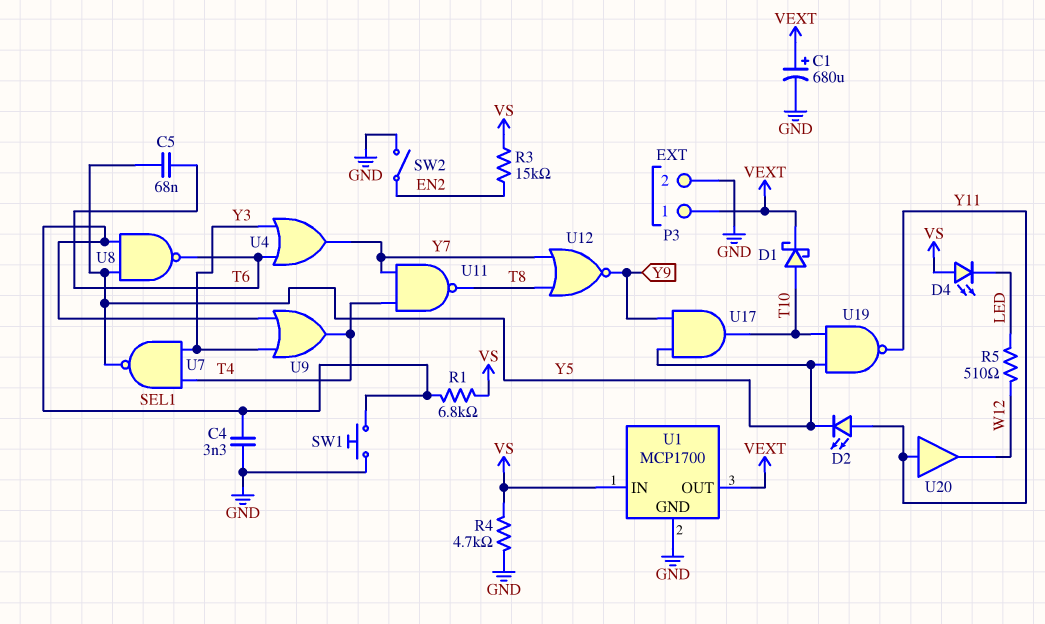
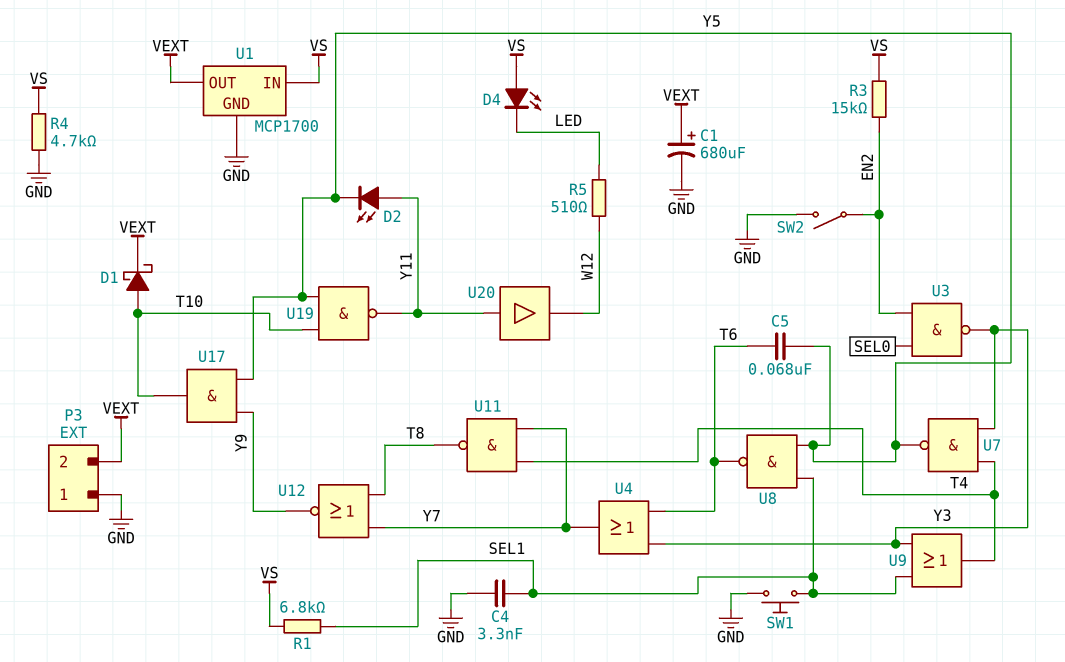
P3 pin 1: VEXT -> GND
P3 pin 2: GND -> VEXT
U3: none -> NAND (in EN2, in SEL0, out Y3)

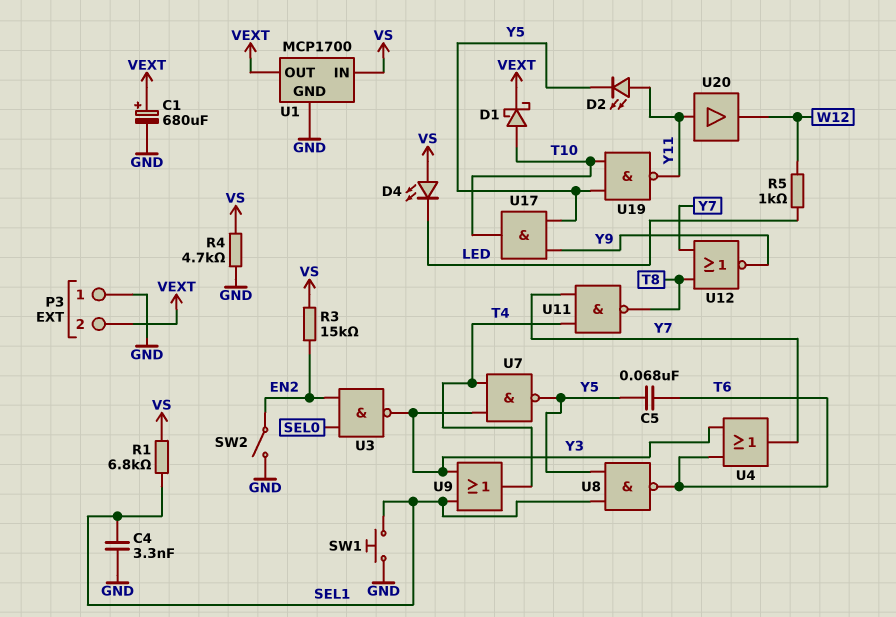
R5: 510 (LED, W12) -> 1k (LED, W12)

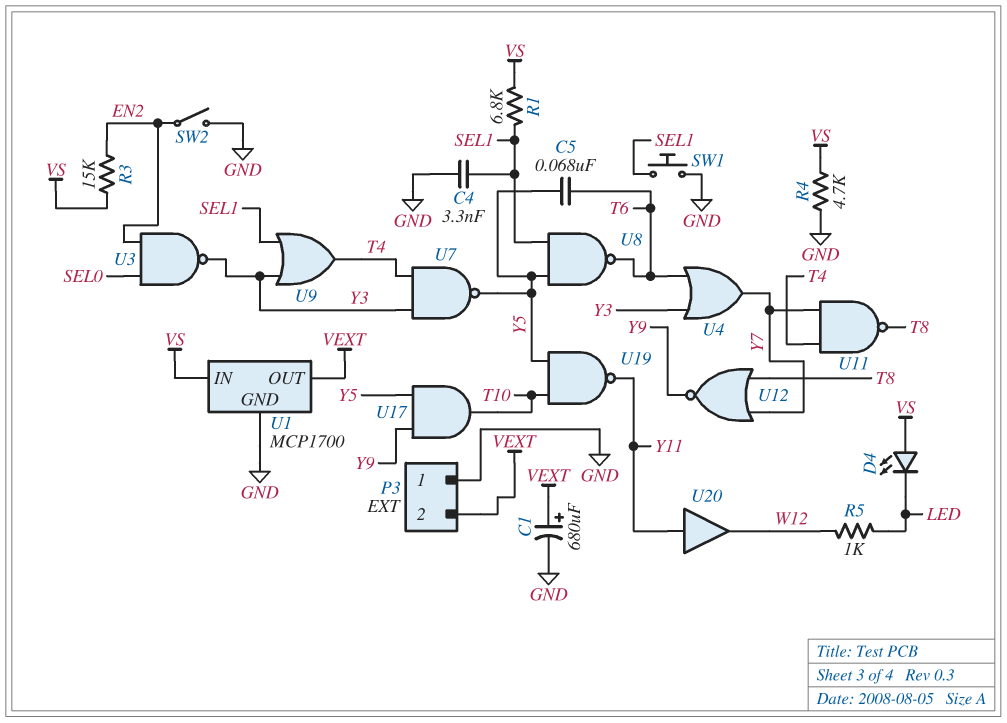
D1: schottky (A T10, K VEXT) -> none
D2: LED (A Y11, K Y5) -> none

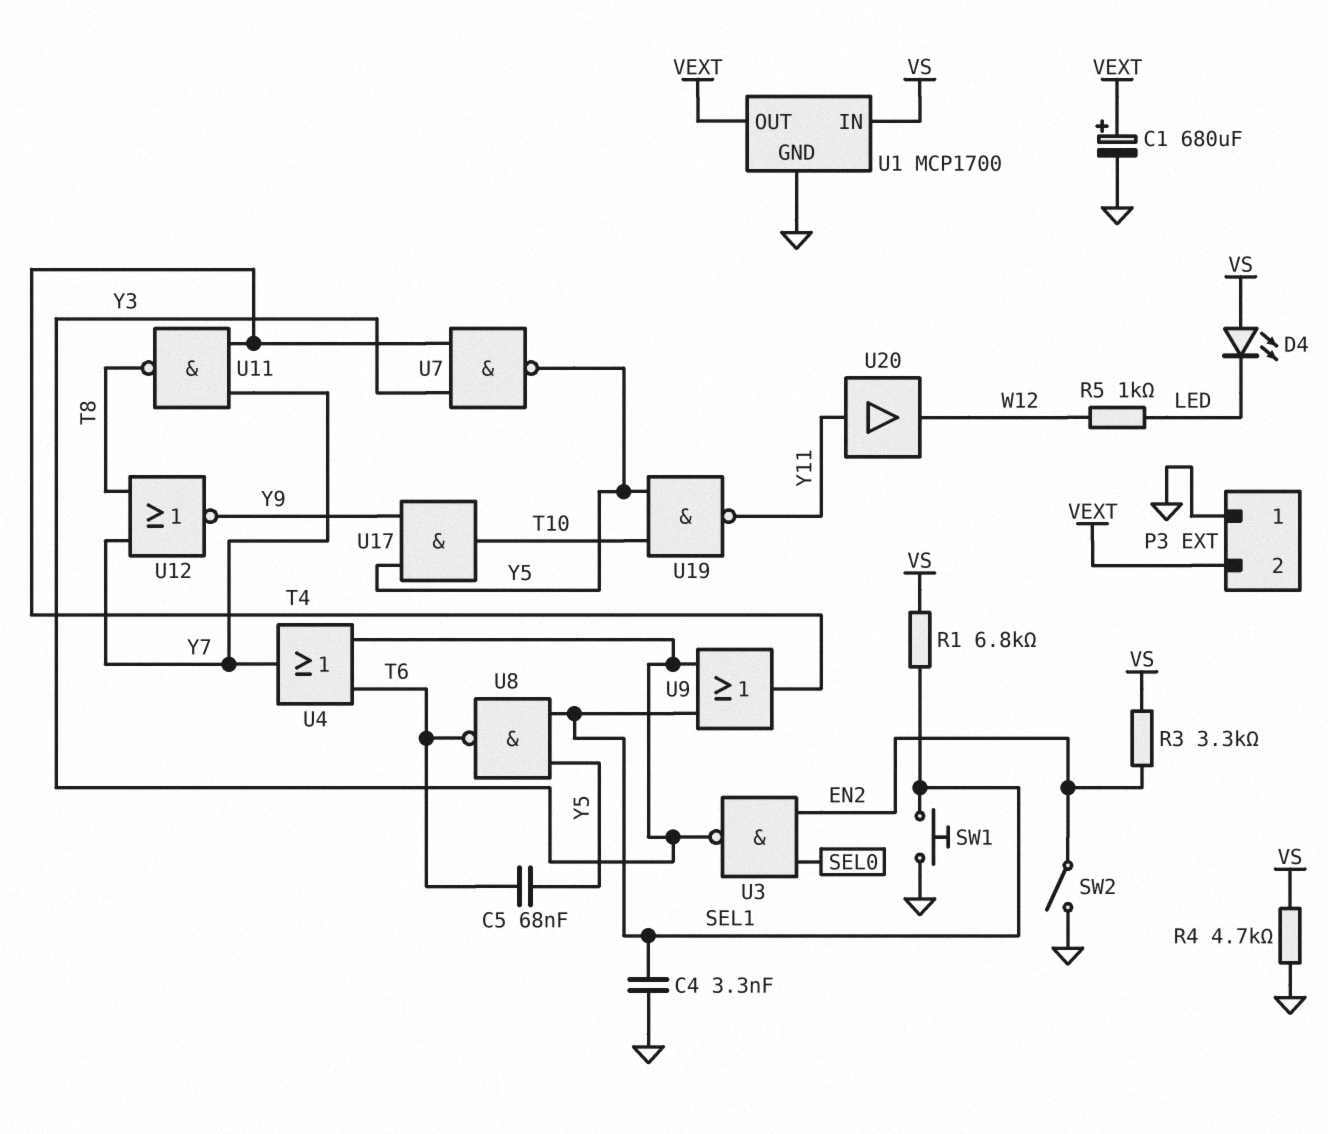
R3: 15k (EN2, VS) -> 3.3k (EN2, VS)

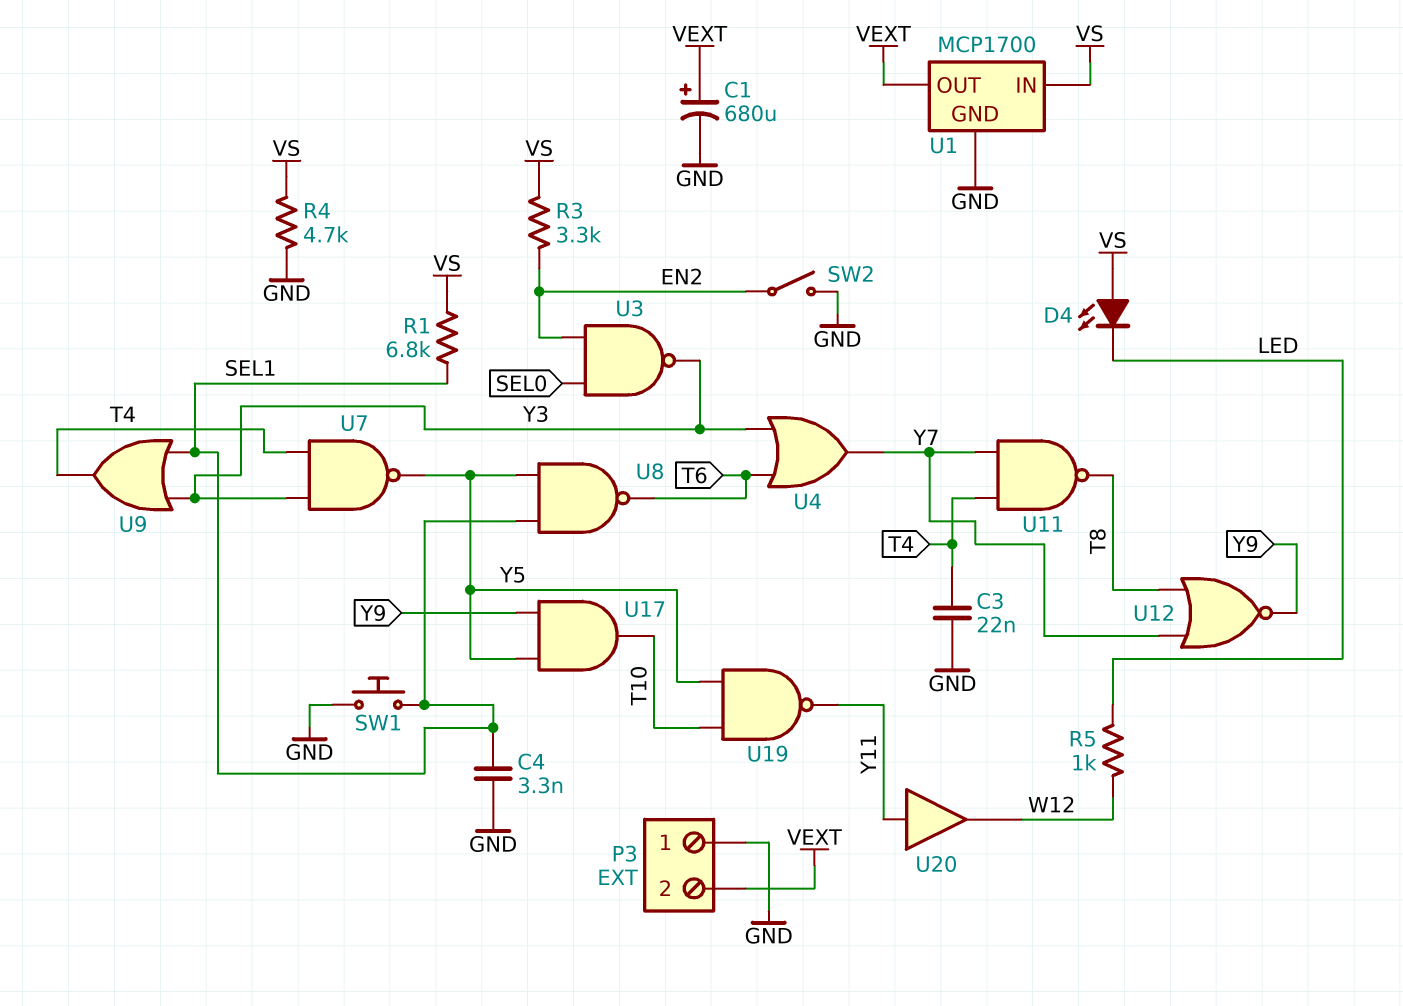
C3: none -> 22nF (GND, T4)
C5: 68nF (T6, Y5) -> none

